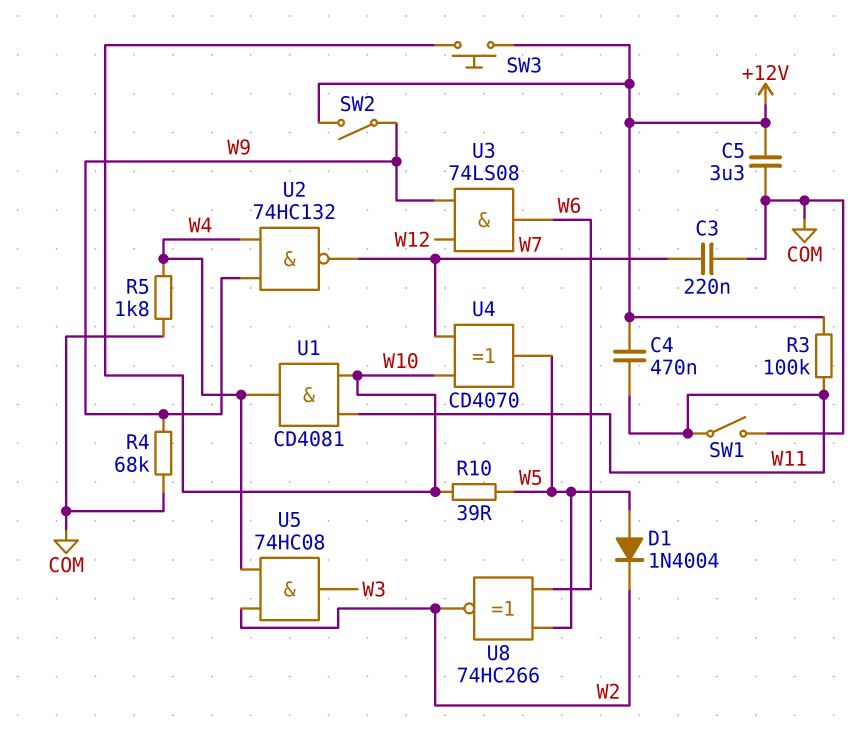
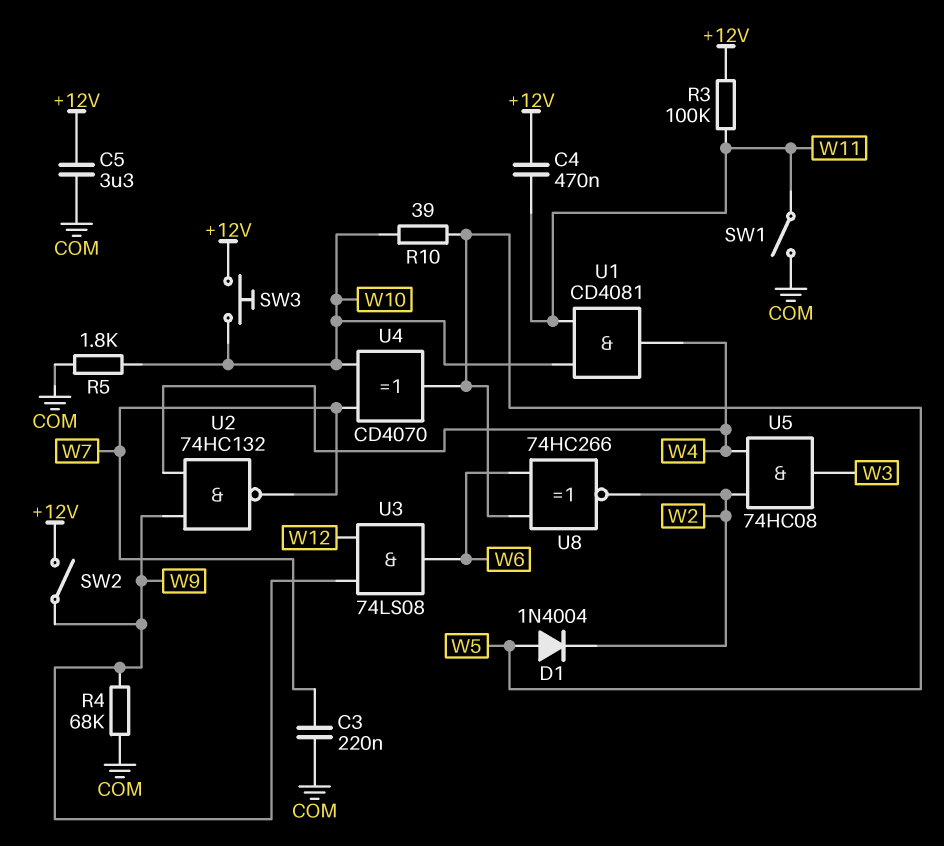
R5: 1.8k (COM, W4) -> 1.8k (COM, W10)

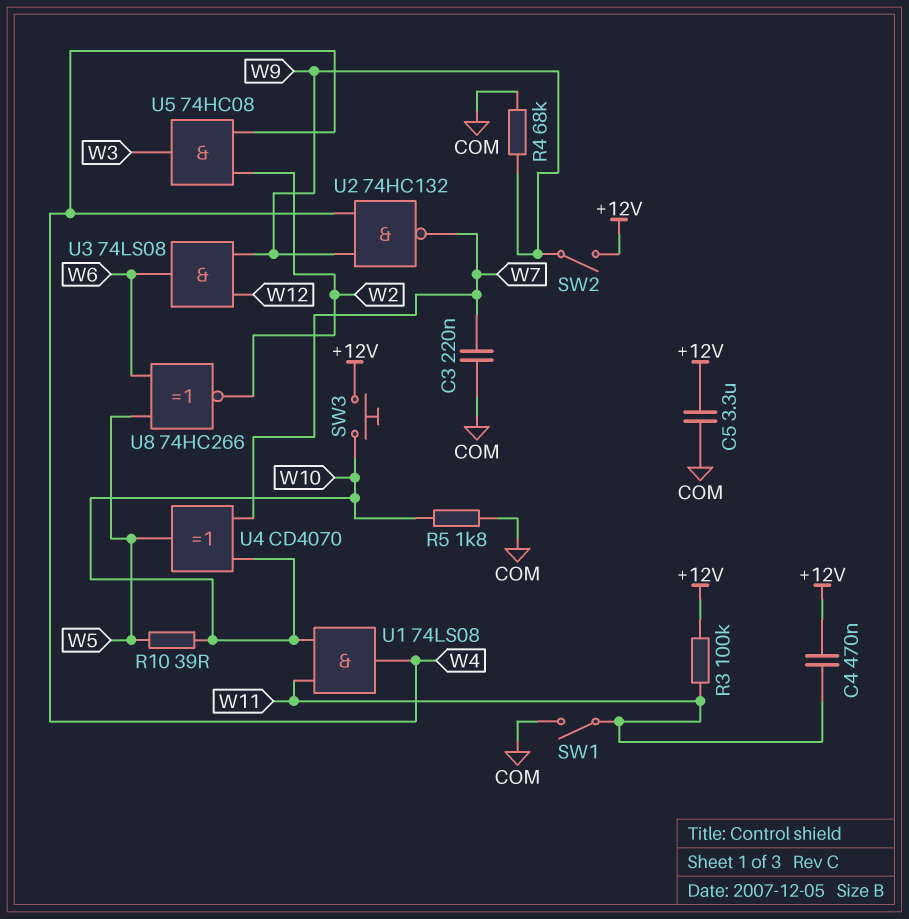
D1: diode 1N4004 (A W5, K W2) -> none
U1: AND CD4081 (in W10, in W11, out W4) -> AND 74LS08 (in W10, in W11, out W4)

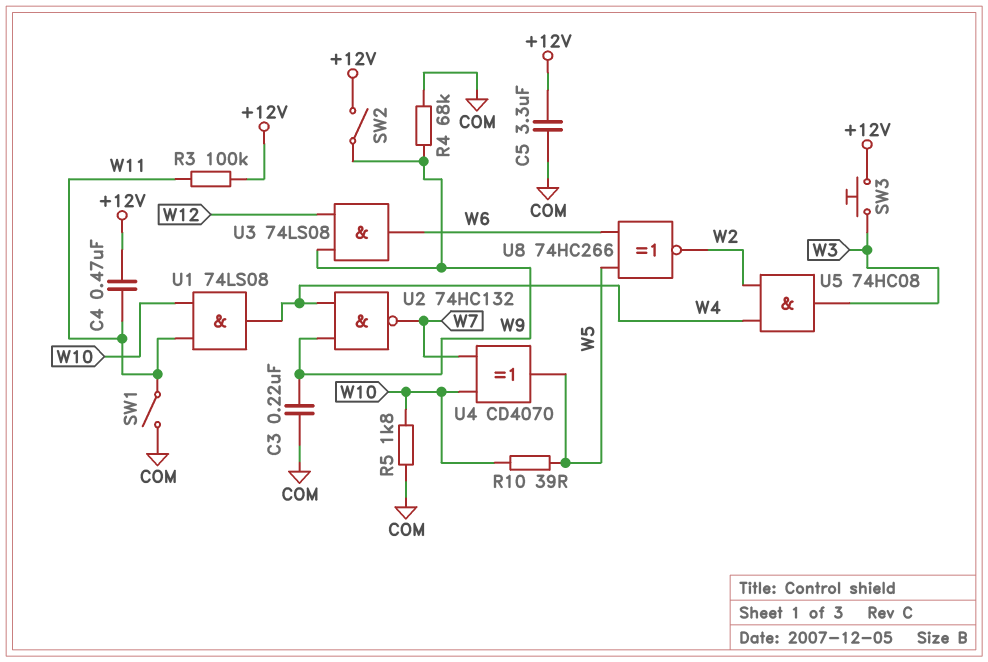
C3: 220nF (COM, W7) -> 220nF (COM, W9)
SW3: button (+12V, W10) -> button (+12V, W3)

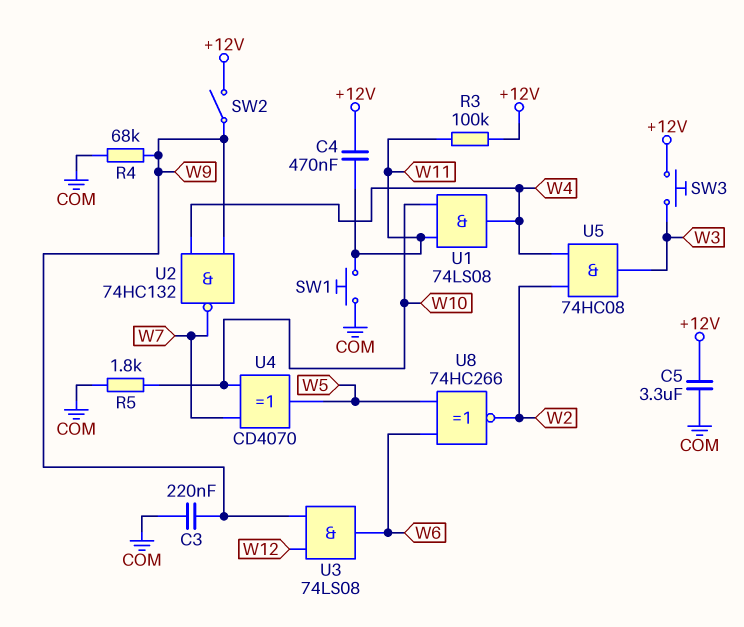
R10: 39 (W5, W10) -> none
SW1: switch (COM, W11) -> button (COM, W11)

